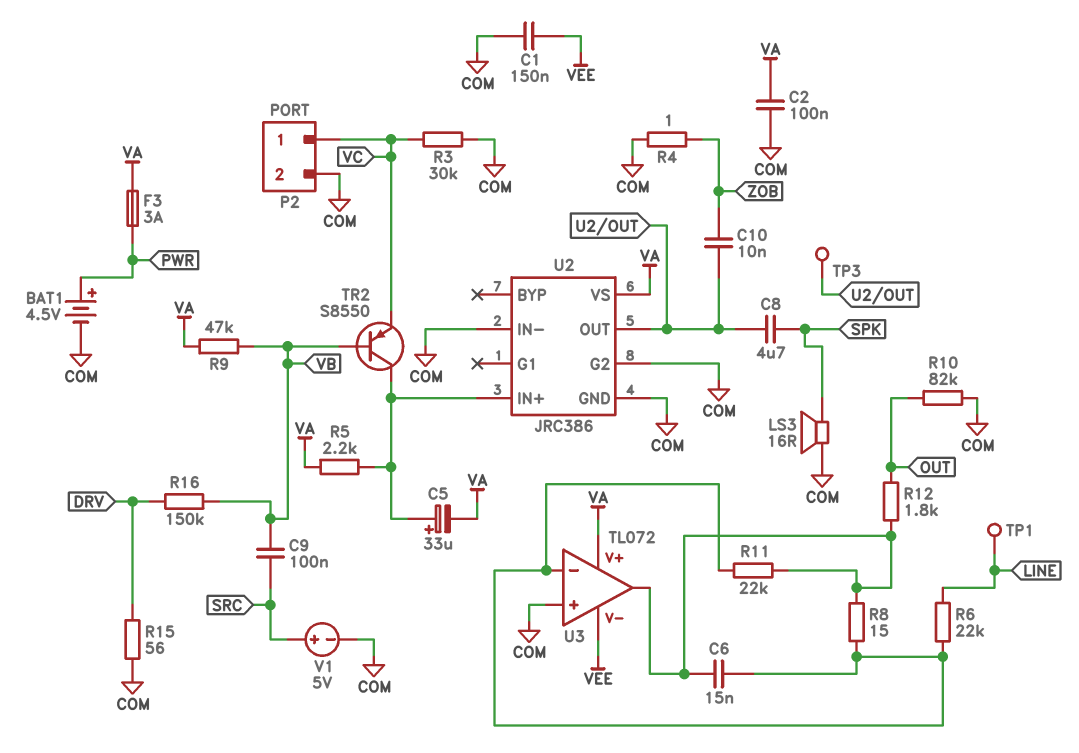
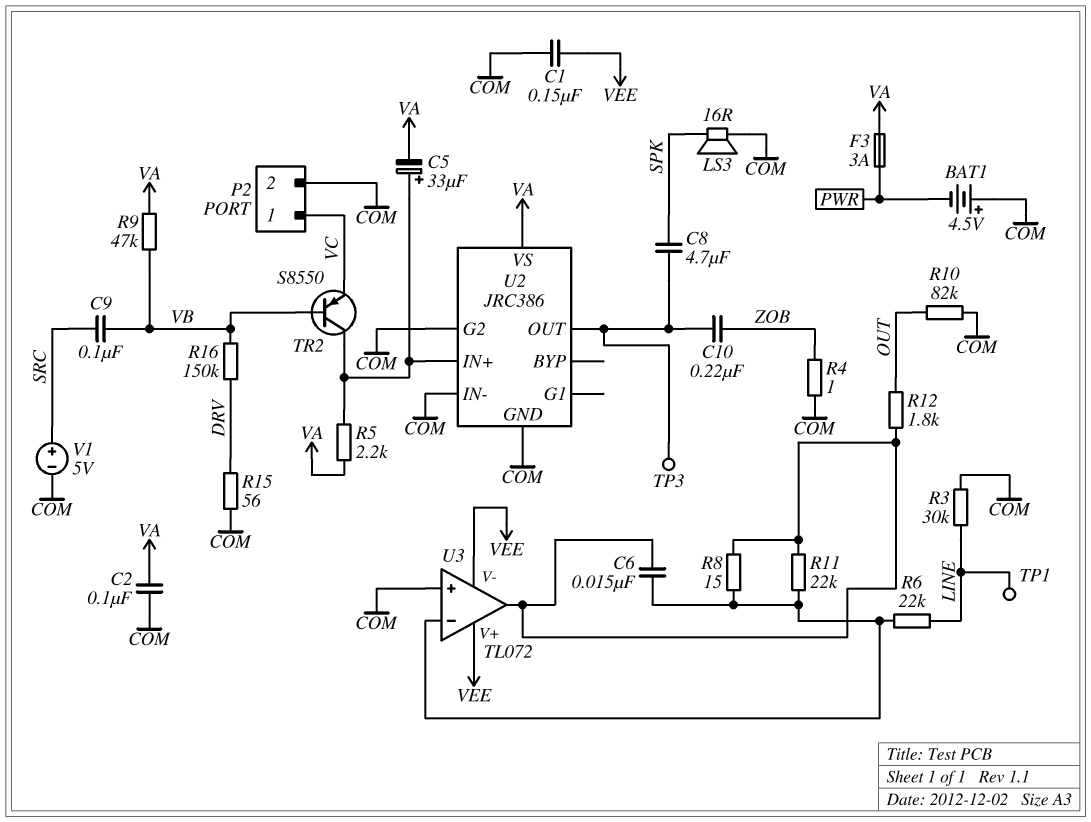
BAT1: 4.5V (plus PWR, minus COM) -> 4.5V (plus COM, minus PWR)
C10: 10nF (U2/OUT, ZOB) -> 220nF (U2/OUT, ZOB)
R3: 30k (COM, VC) -> 30k (COM, LINE)
U3 pin V+: VA -> VEE

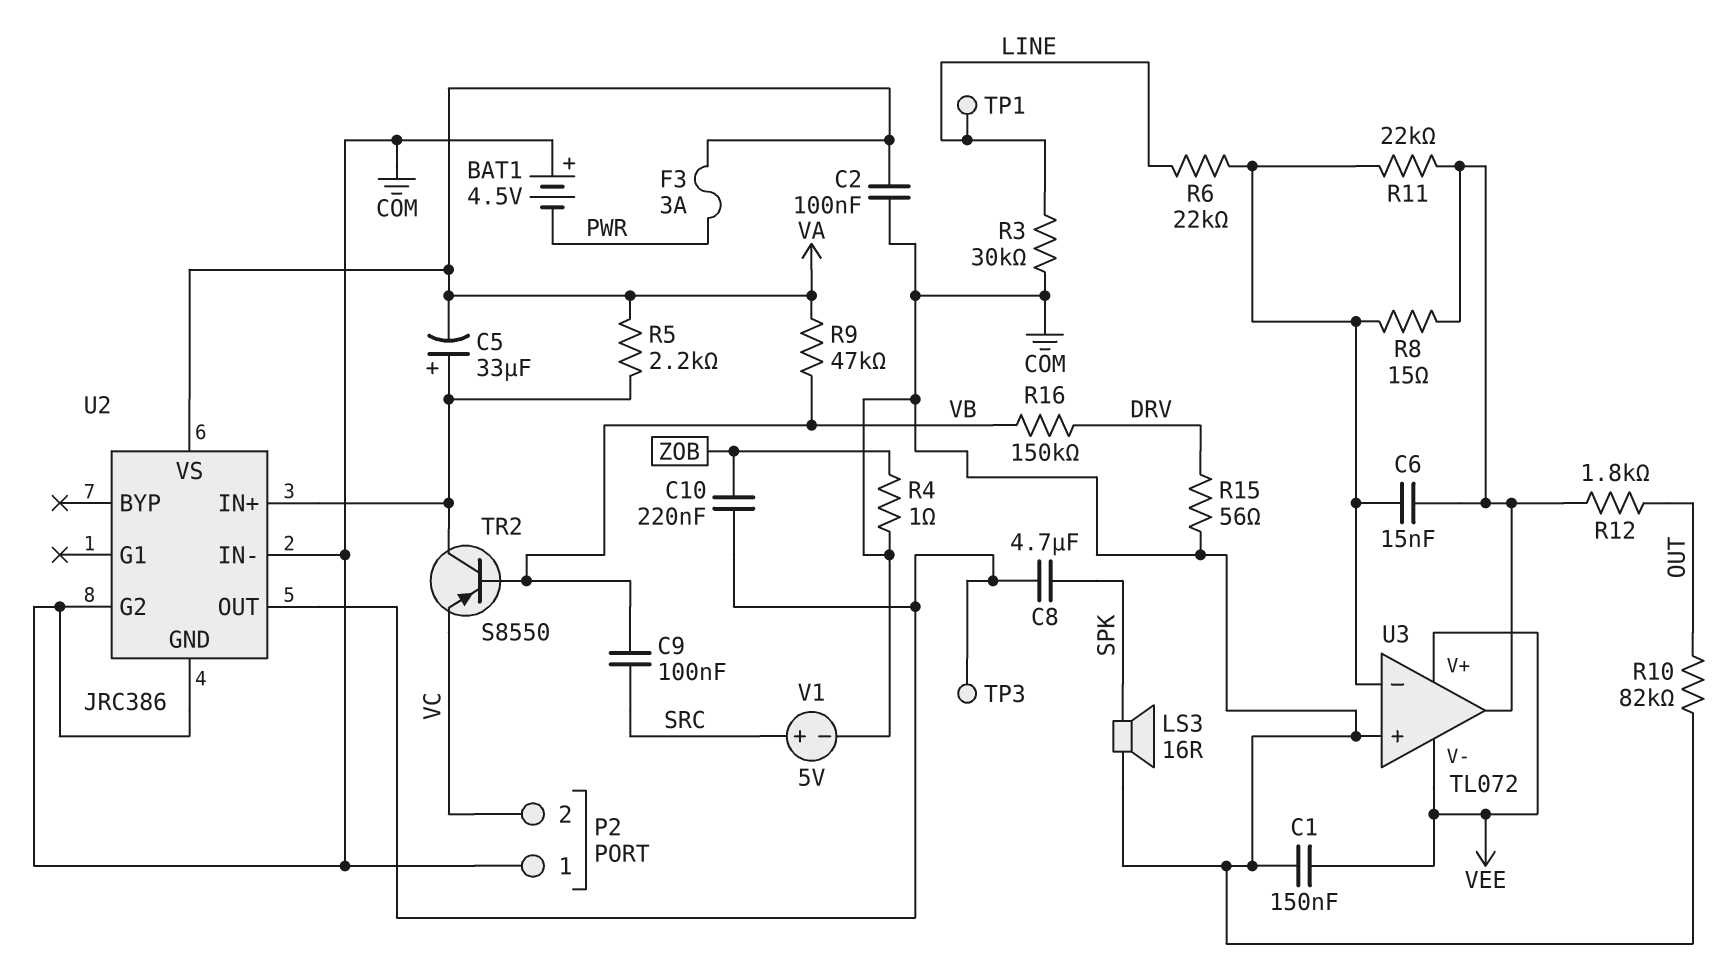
P2 pin 1: VC -> COM
P2 pin 2: COM -> VC

